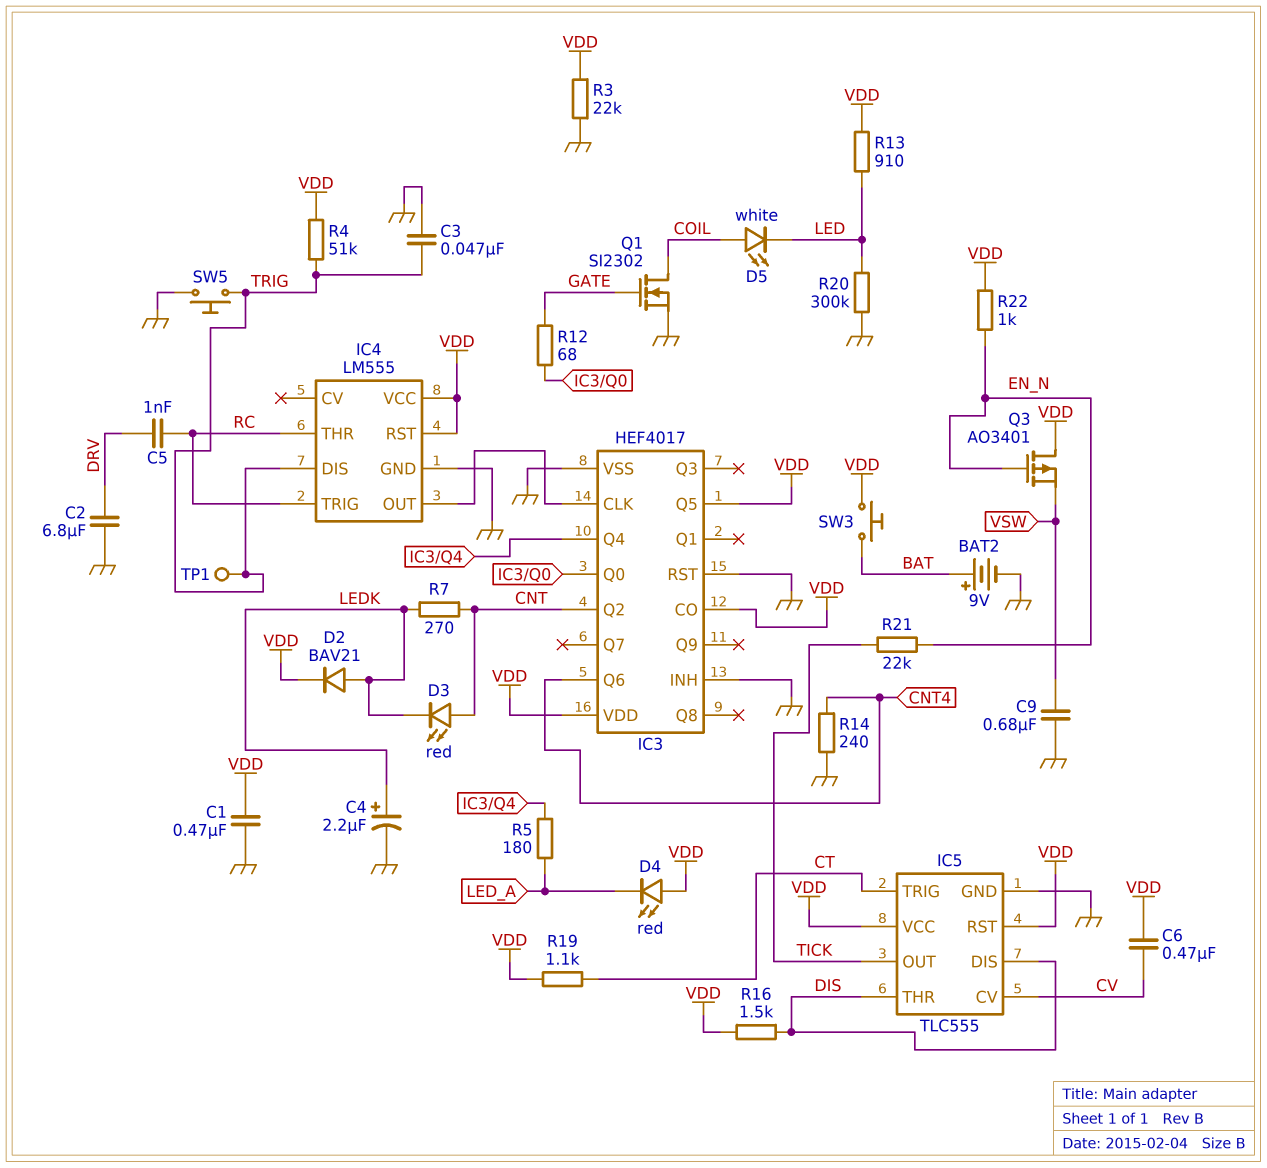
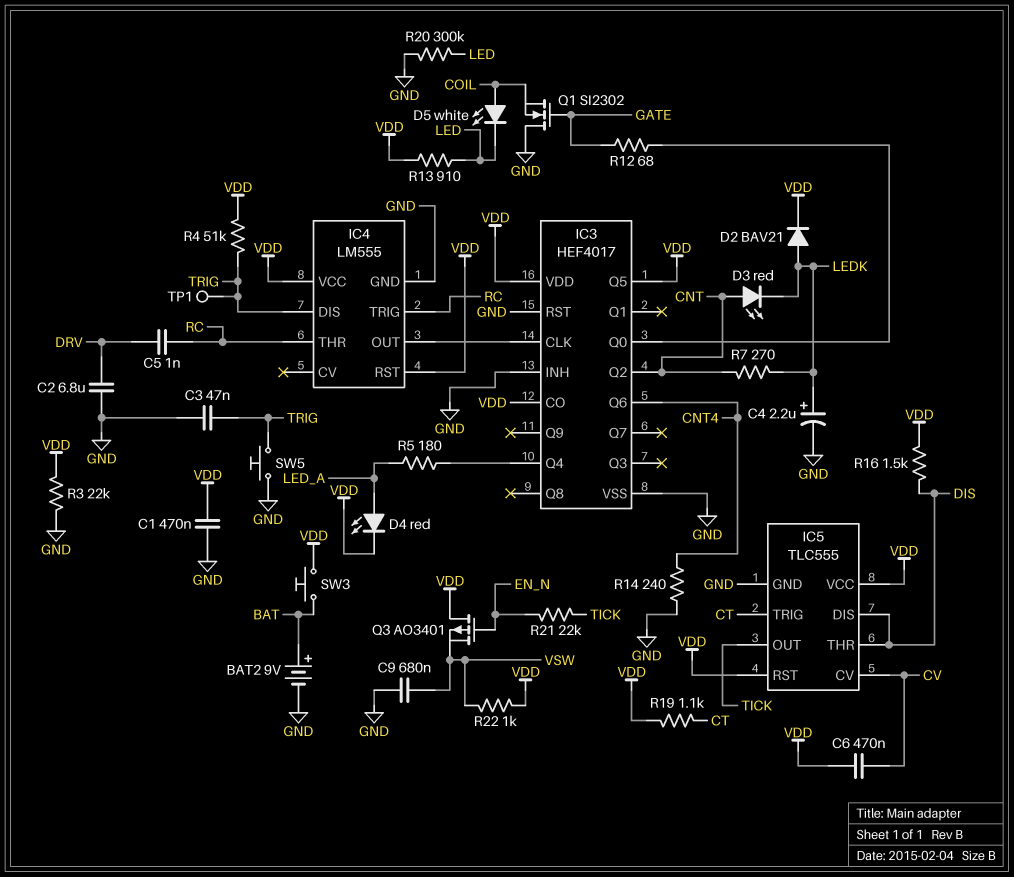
D4: LED red (A VDD, K LED_A) -> LED red (A LED_A, K VDD)
Q1: NMOS SI2302 (G GATE, D COIL, S GND) -> NMOS SI2302 (G GATE, D GND, S COIL)
R22: 1k (EN_N, VDD) -> 1k (VDD, VSW)

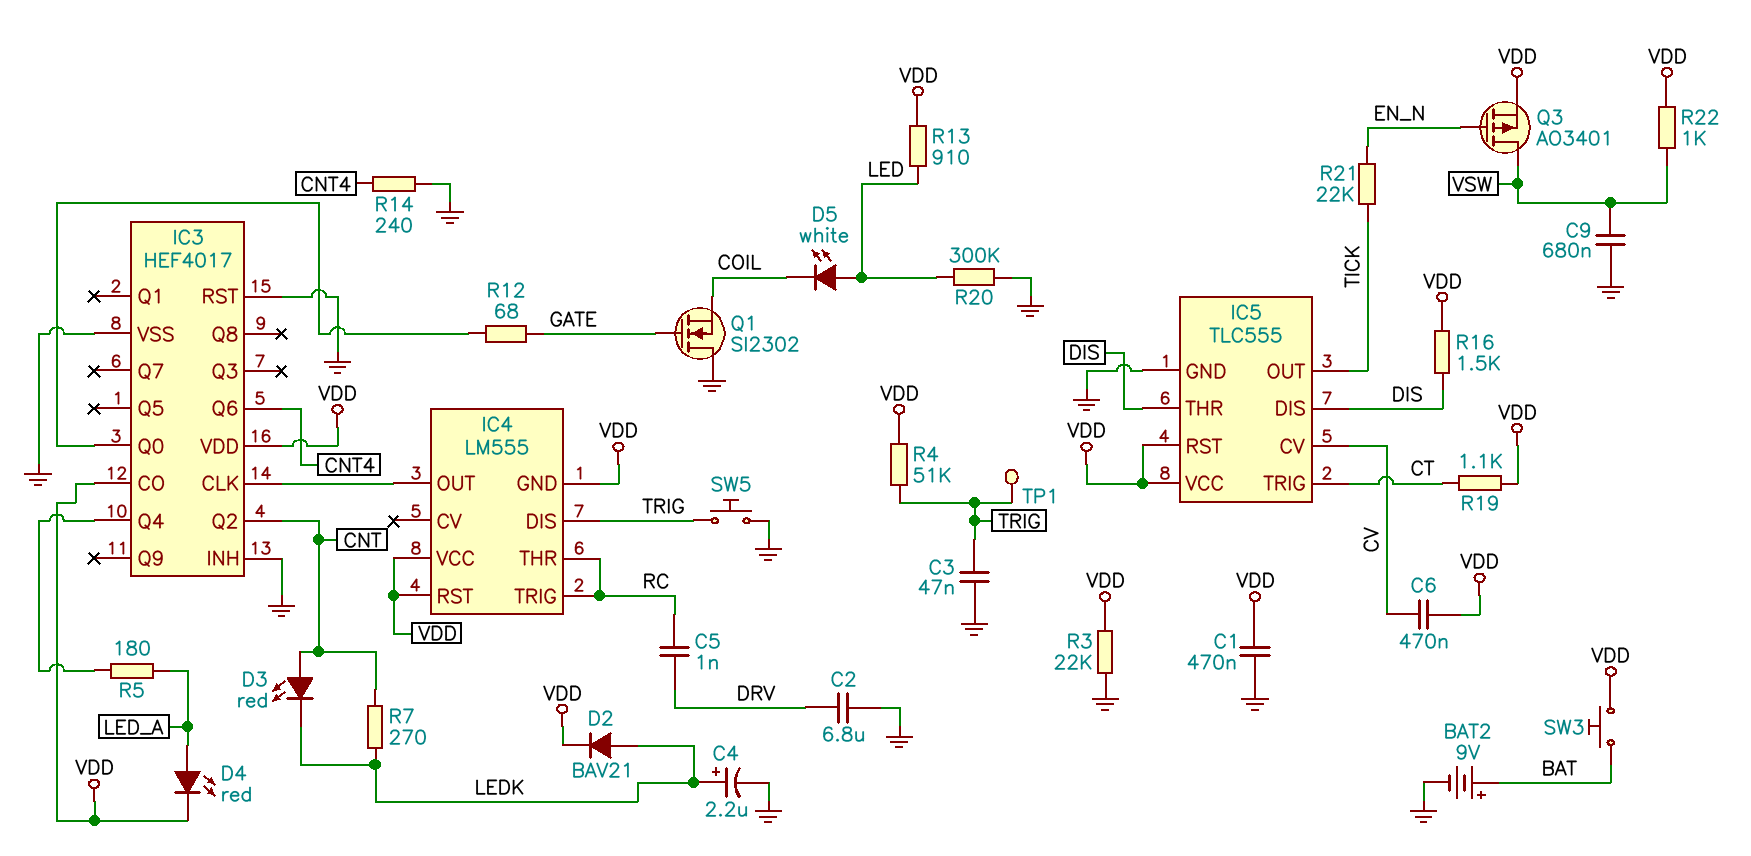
D5: LED white (A COIL, K LED) -> LED white (A LED, K COIL)
IC3 pin Q5: VDD -> none
IC4 pin GND: GND -> VDD
Q3: PMOS AO3401 (G EN_N, D VDD, S VSW) -> PMOS AO3401 (G EN_N, D VSW, S VDD)

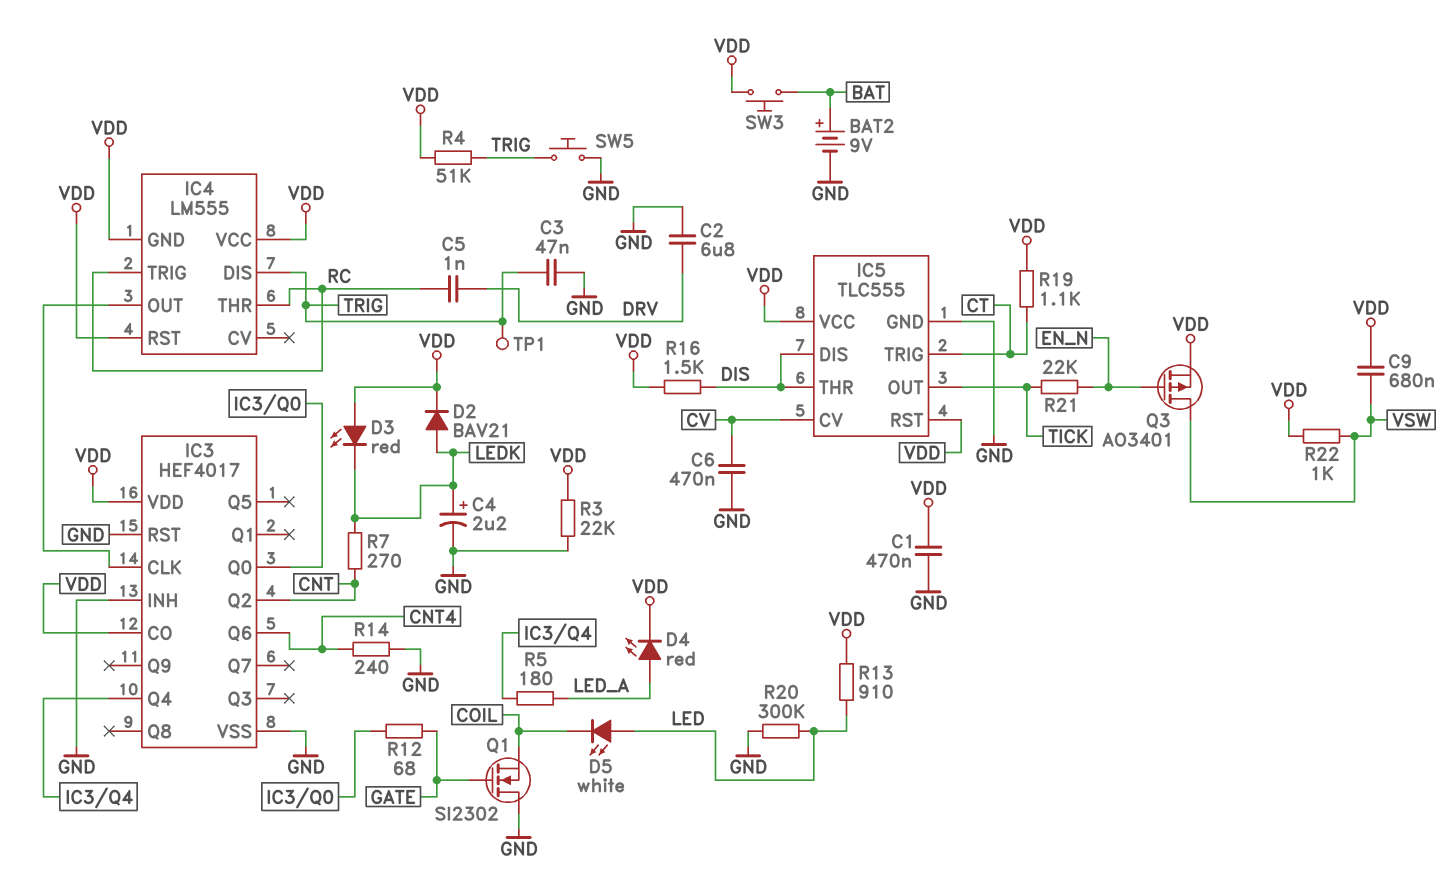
C6: 470nF (CV, VDD) -> 470nF (CV, GND)
C9: 680nF (GND, VSW) -> 680nF (VDD, VSW)
D3: LED red (A CNT, K LEDK) -> LED red (A VDD, K LEDK)

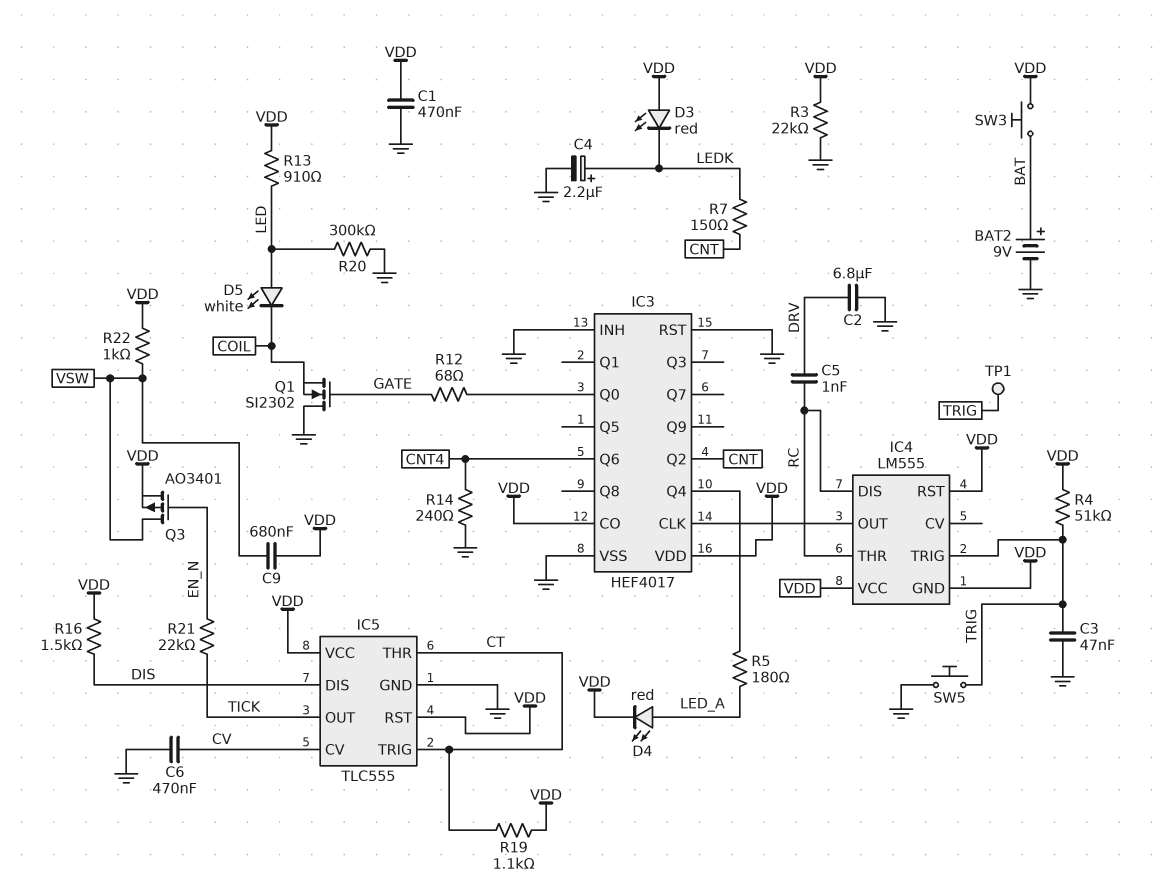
D2: diode BAV21 (A LEDK, K VDD) -> none
IC4 pin DIS: TRIG -> RC
IC4 pin TRIG: RC -> TRIG
IC5 pin THR: DIS -> CT
R7: 270 (CNT, LEDK) -> 150 (CNT, LEDK)

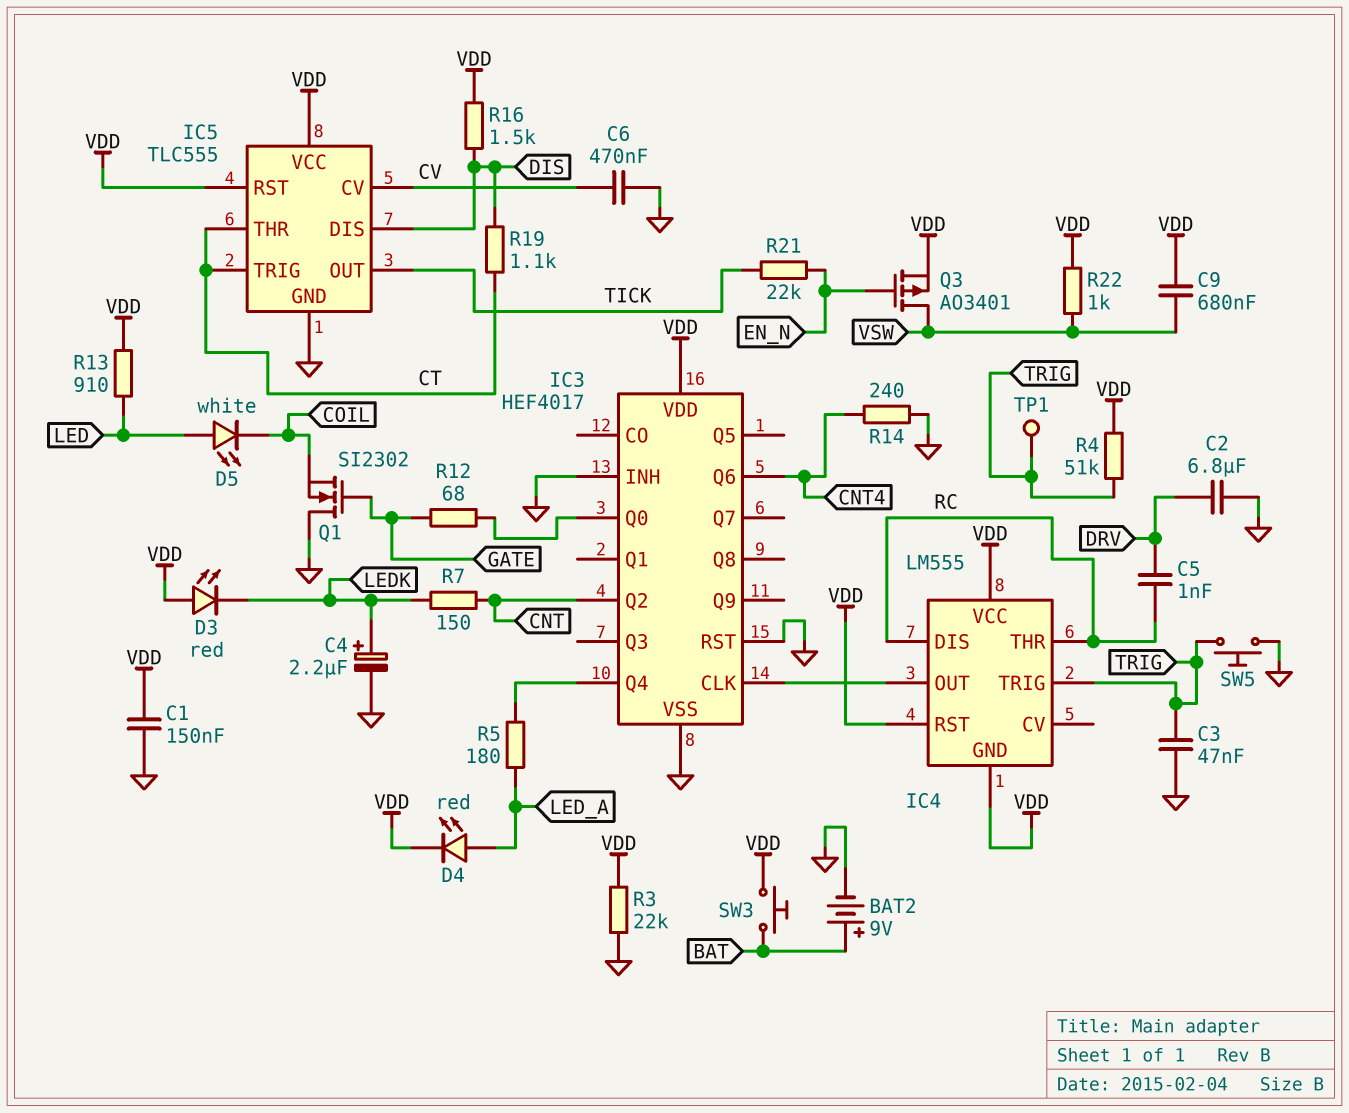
C1: 470nF (GND, VDD) -> 150nF (GND, VDD)
IC3 pin CO: VDD -> none
R19: 1.1k (CT, VDD) -> 1.1k (CT, DIS)
R20: 300k (GND, LED) -> none

